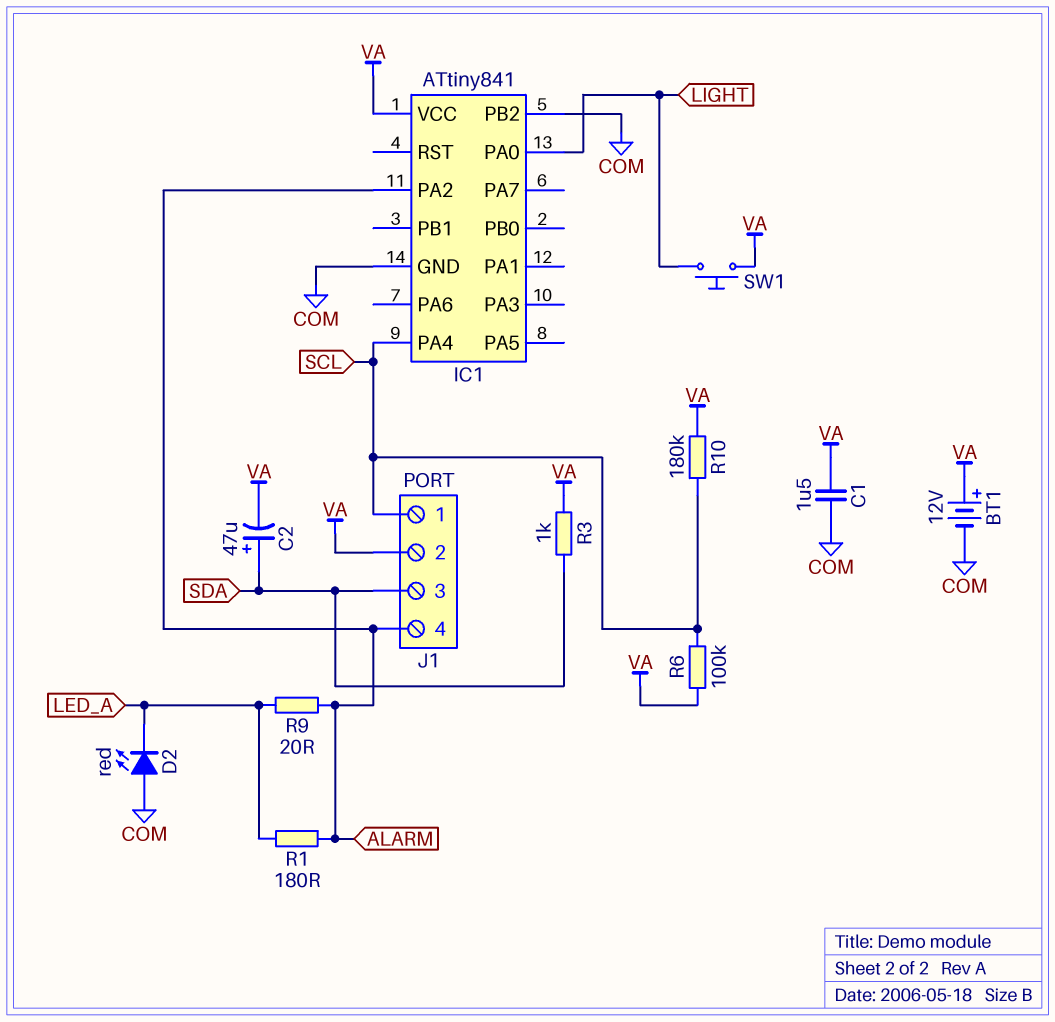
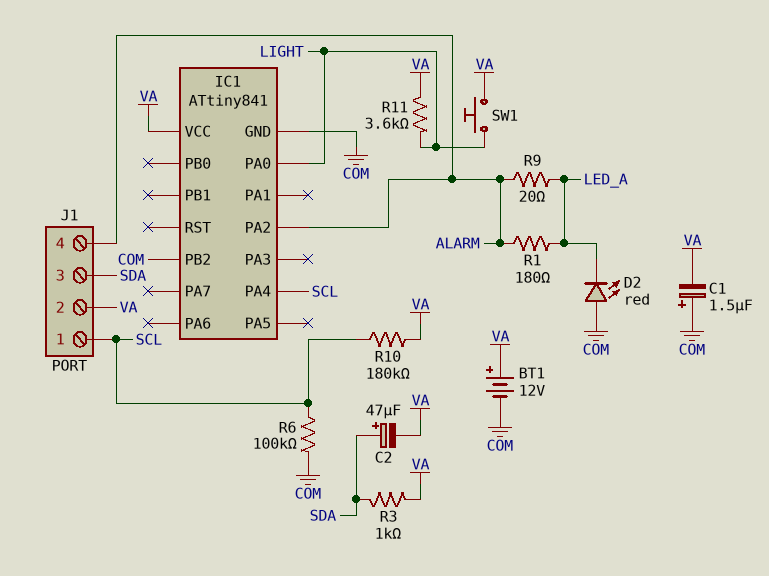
C1: 1.5uF (COM, VA) -> 1.5uF (plus COM, minus VA)
R6: 100k (SCL, VA) -> 100k (COM, SCL)
R11: none -> 3.6k (LIGHT, VA)

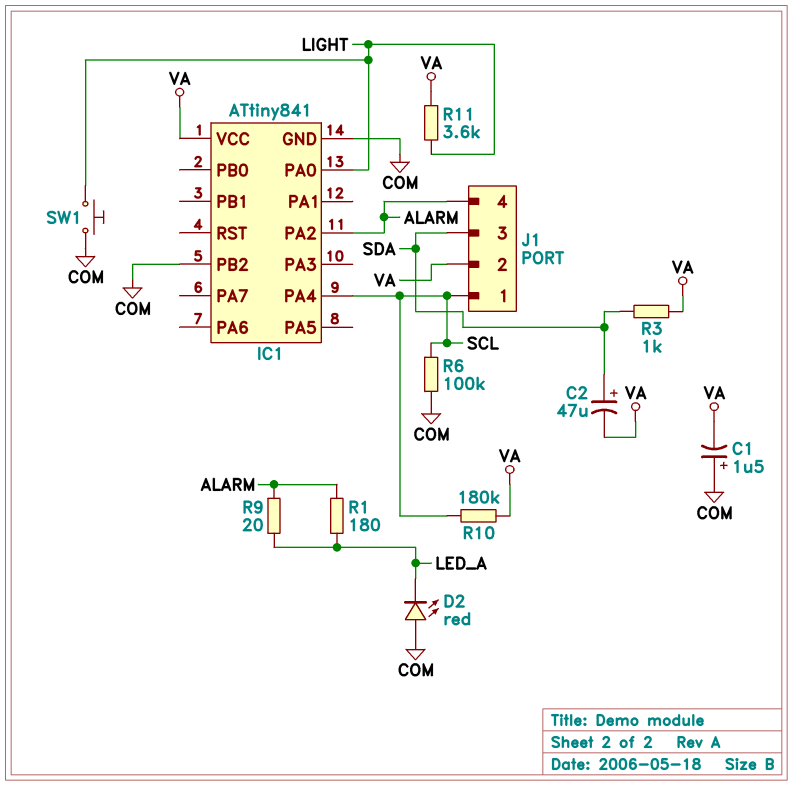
BT1: 12V (plus VA, minus COM) -> none
SW1: button (LIGHT, VA) -> button (COM, LIGHT)

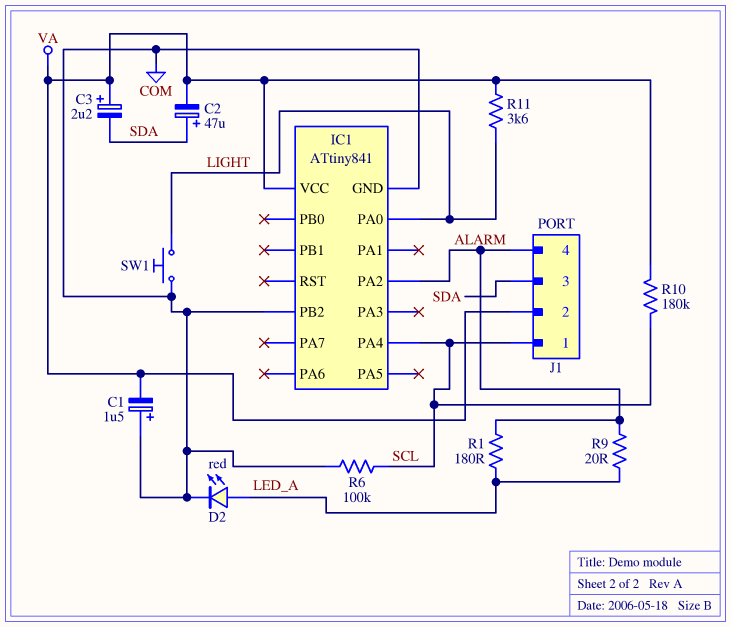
C3: none -> 2.2uF (plus VA, minus SDA)
D2: LED red (A COM, K LED_A) -> LED red (A LED_A, K COM)
R3: 1k (SDA, VA) -> none

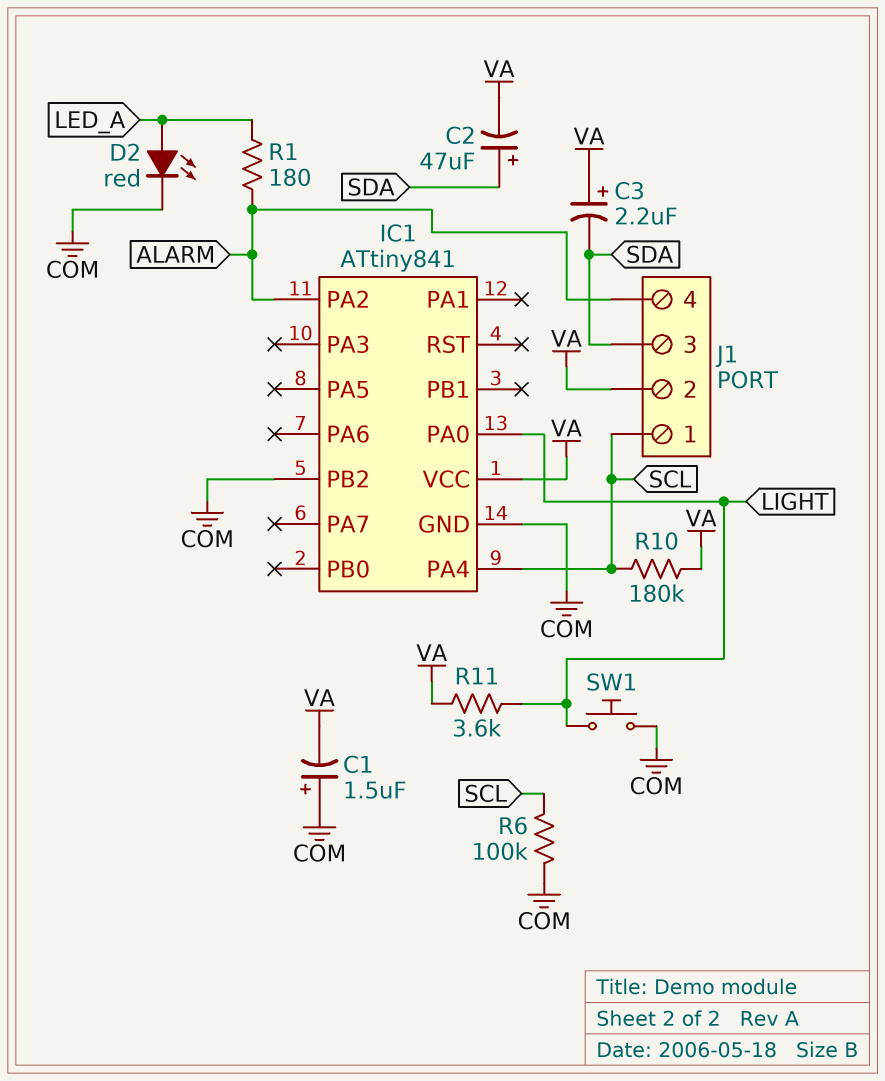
R9: 20 (ALARM, LED_A) -> none

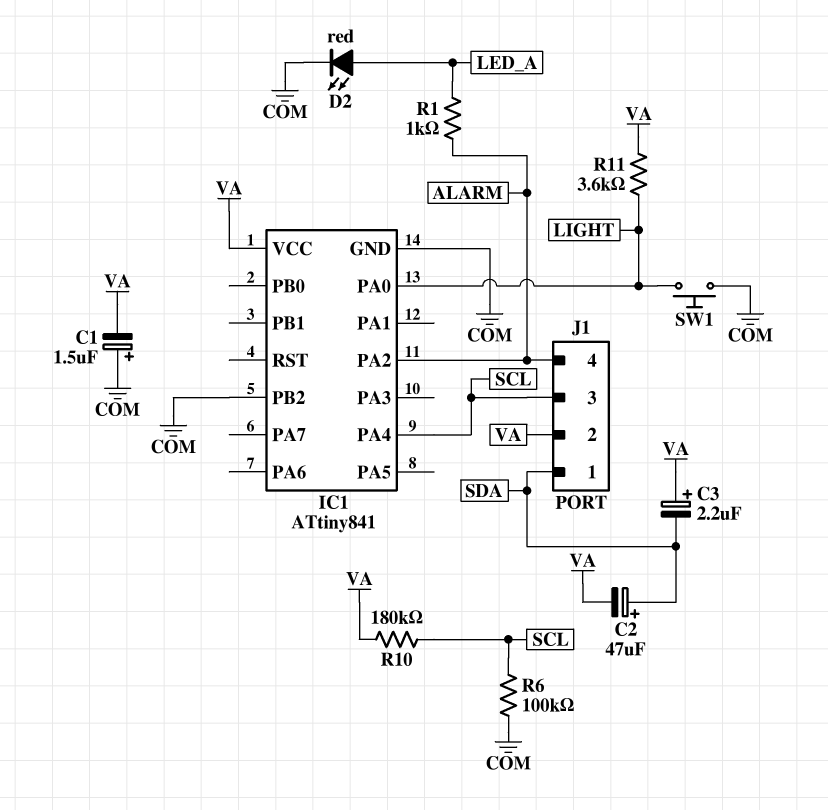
J1 pin 1: SCL -> SDA
J1 pin 3: SDA -> SCL
R1: 180 (ALARM, LED_A) -> 1k (ALARM, LED_A)

